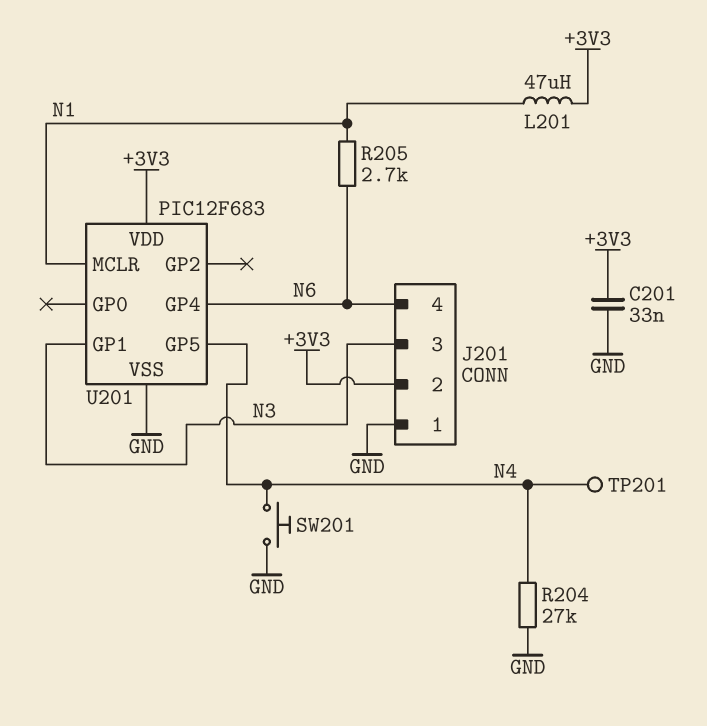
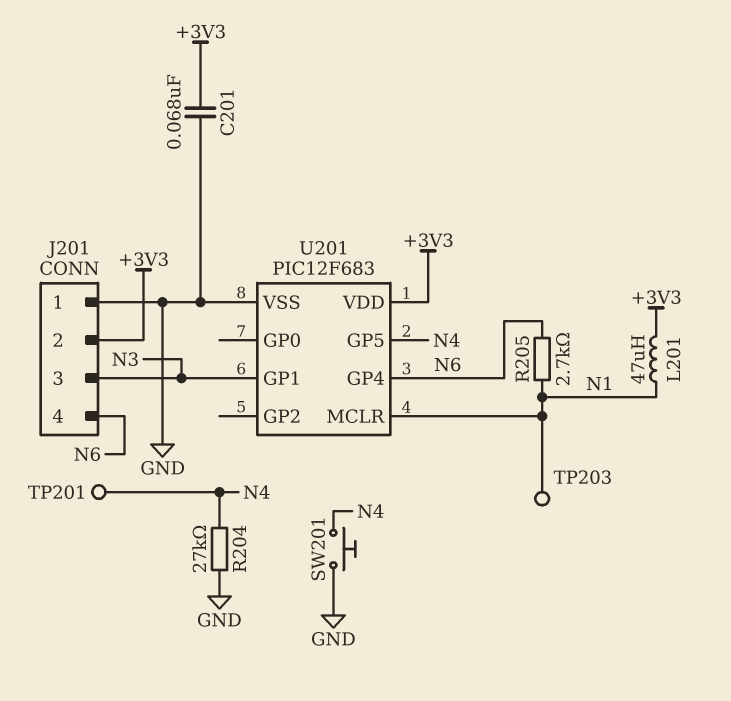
C201: 33nF (+3V3, GND) -> 68nF (+3V3, GND)
TP203: none -> test point (N1)

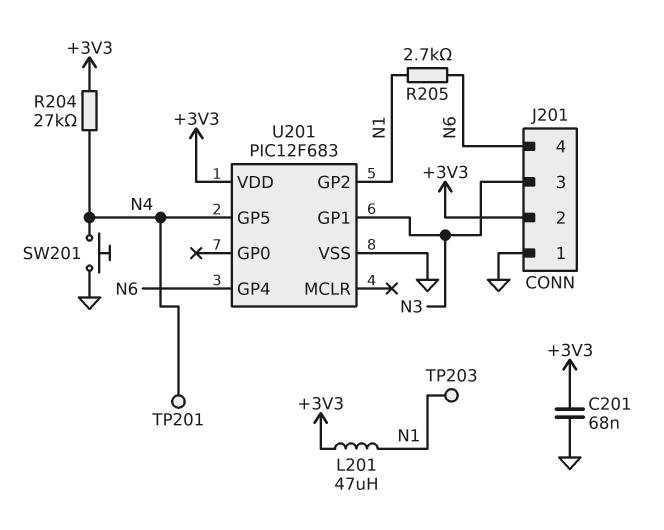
R204: 27k (GND, N4) -> 27k (+3V3, N4)
U201 pin GP2: none -> N1
U201 pin MCLR: N1 -> none

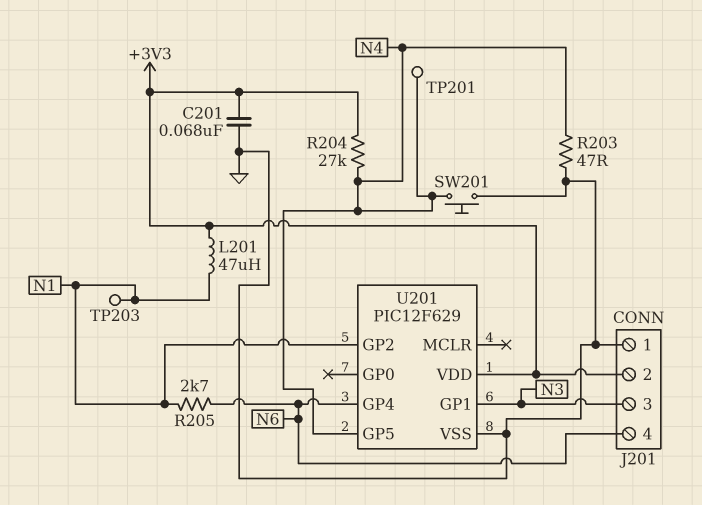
R203: none -> 47 (GND, N4)
U201: PIC12F683 -> PIC12F629

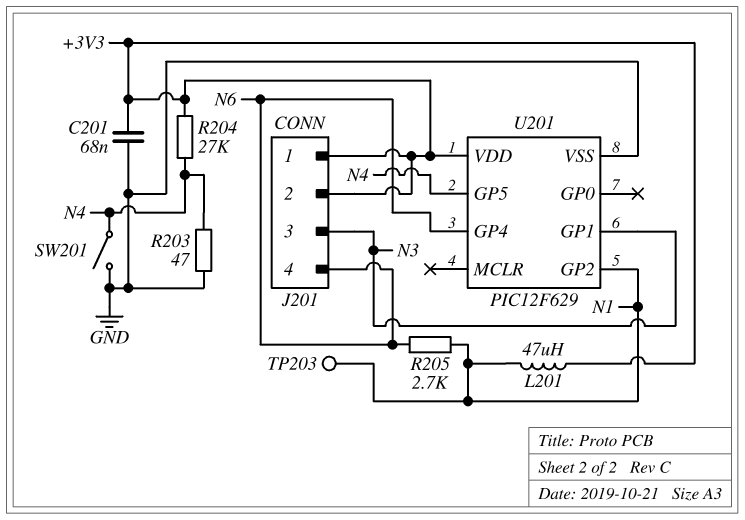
J201 pin 1: GND -> +3V3
SW201: button (GND, N4) -> switch (GND, N4)
TP201: test point (N4) -> none

